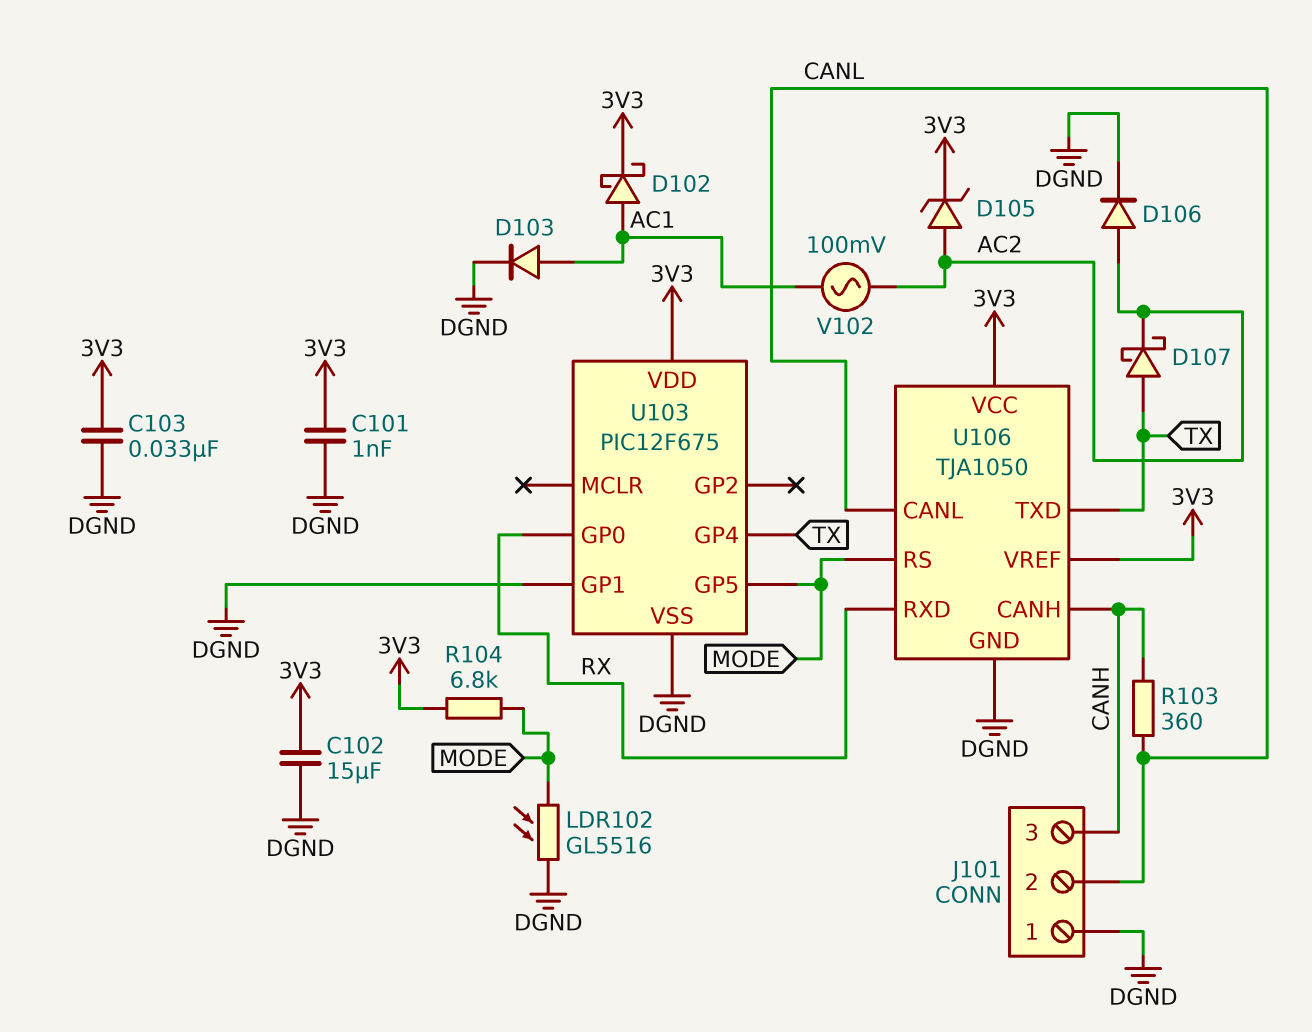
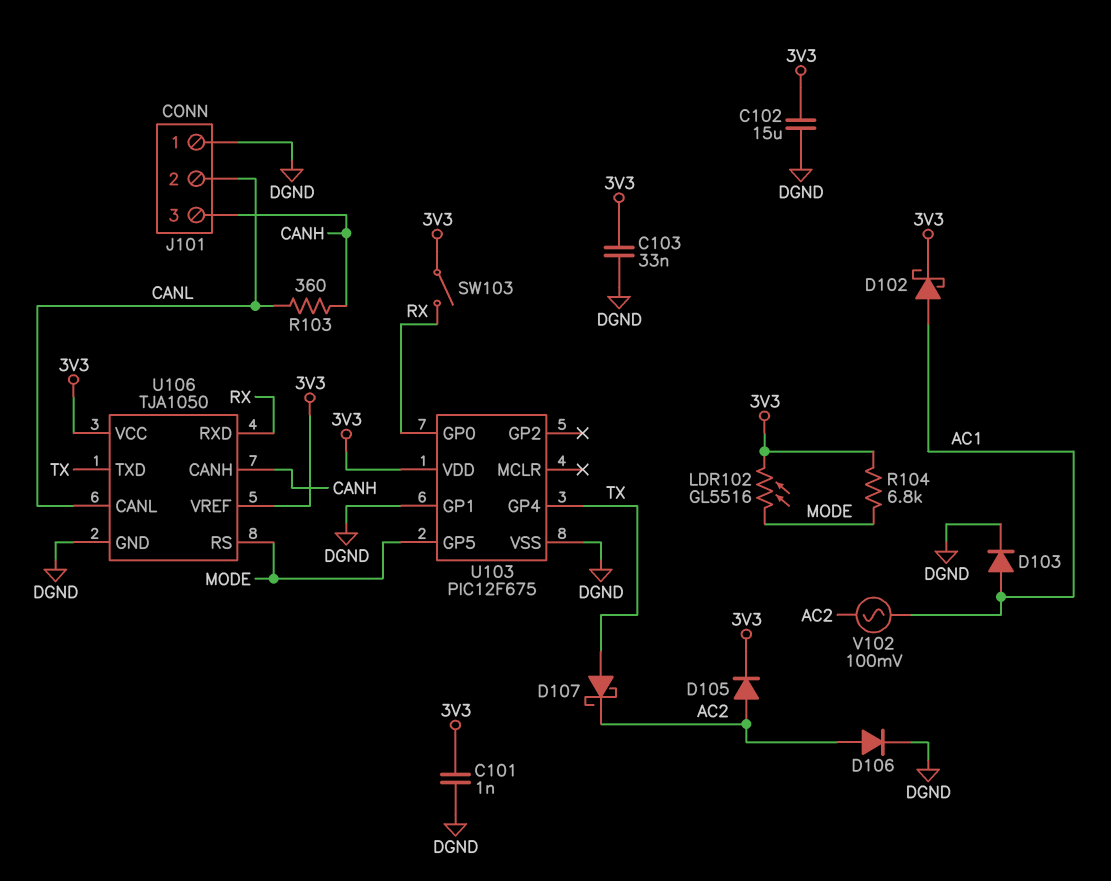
D105: zener (A AC2, K 3V3) -> diode (A AC2, K 3V3)
LDR102: GL5516 (DGND, MODE) -> GL5516 (3V3, MODE)
SW103: none -> switch (3V3, RX)

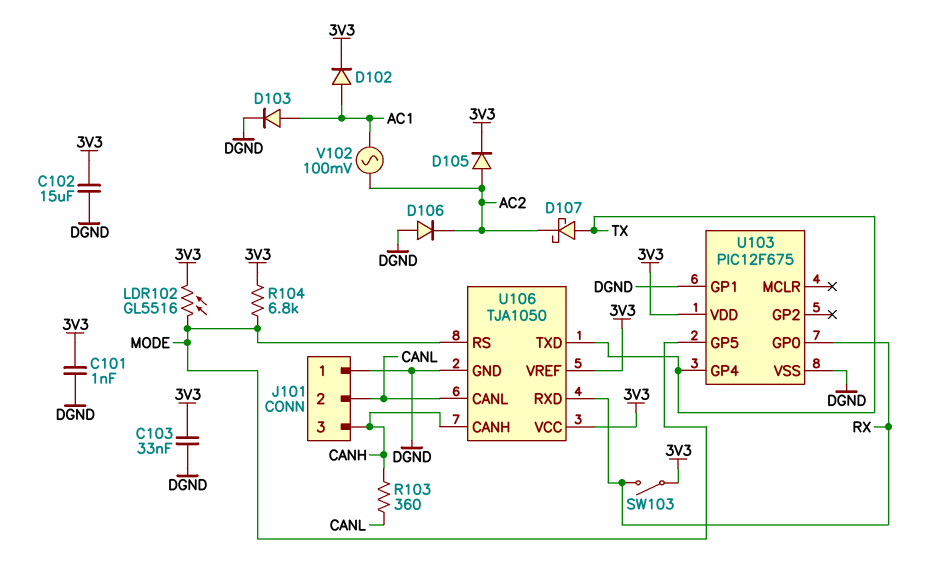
D102: schottky (A AC1, K 3V3) -> diode (A AC1, K 3V3)
D106: diode (A AC2, K DGND) -> diode (A DGND, K AC2)

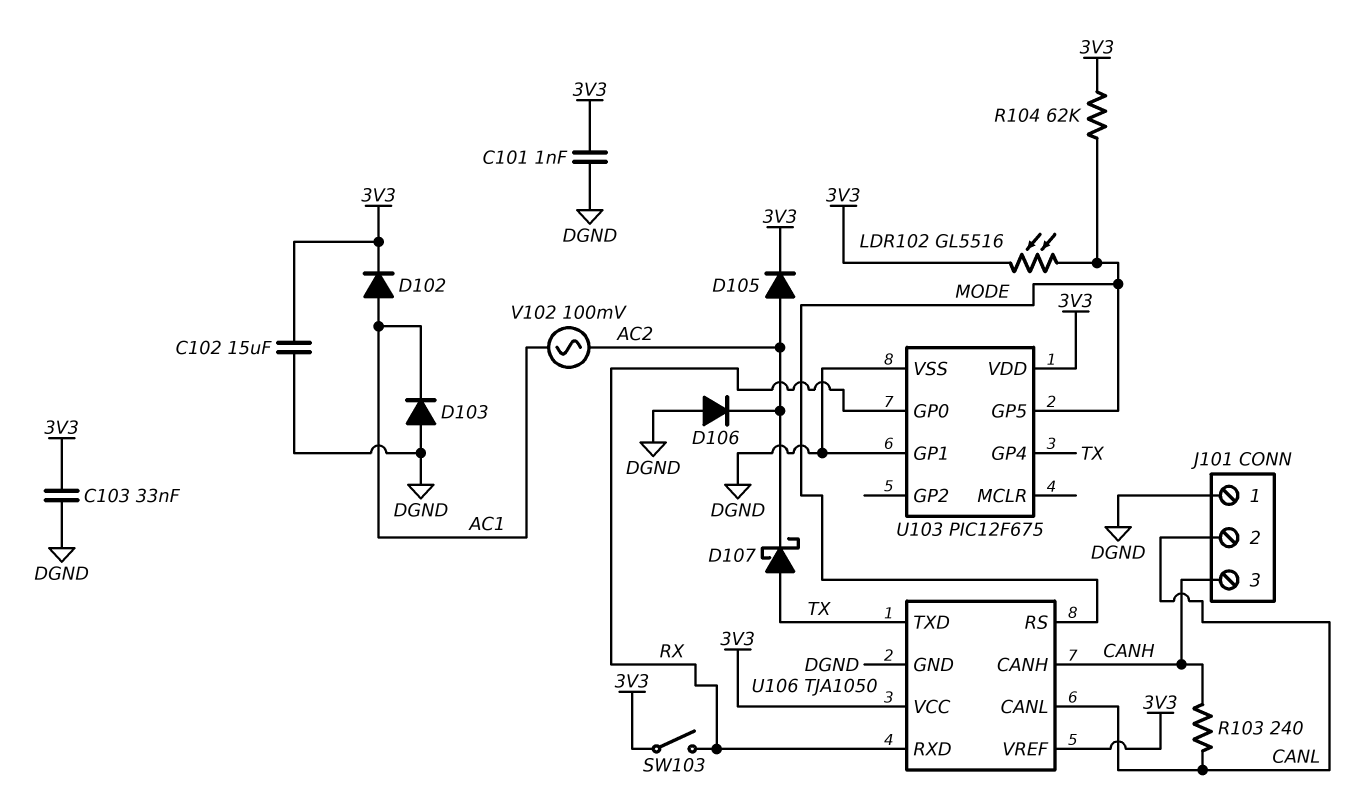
D103: diode (A AC1, K DGND) -> diode (A DGND, K AC1)
R103: 360 (CANH, CANL) -> 240 (CANH, CANL)
R104: 6.8k (3V3, MODE) -> 62k (3V3, MODE)

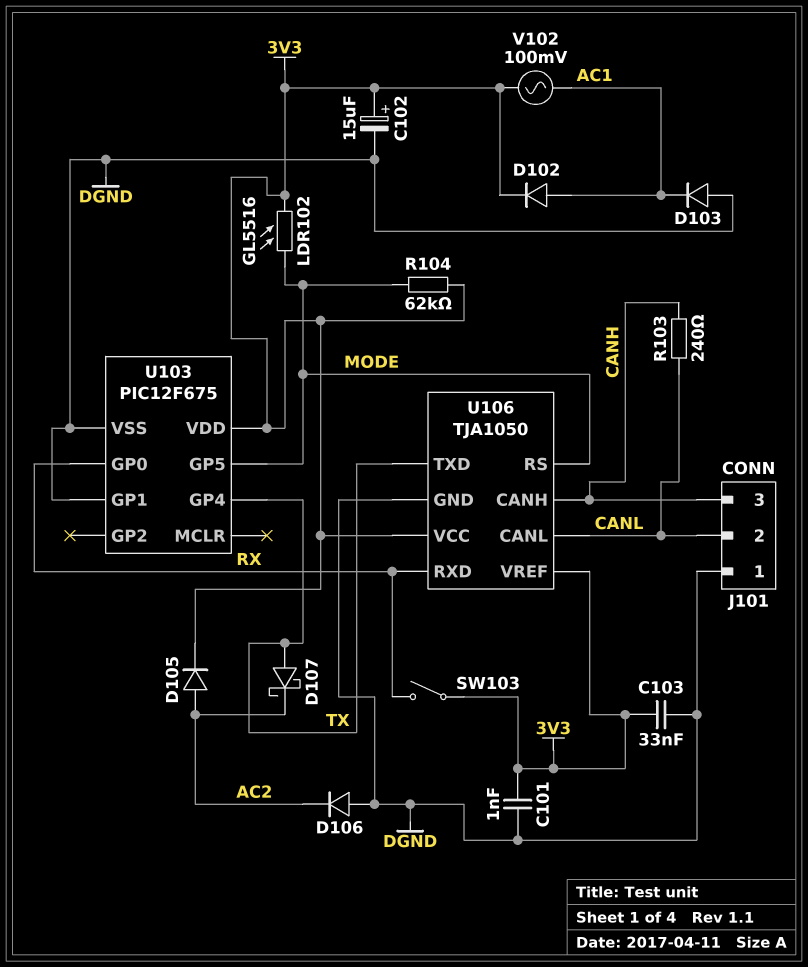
C102: 15uF (3V3, DGND) -> 15uF (plus 3V3, minus DGND)
V102: AC 100mV (AC1, AC2) -> AC 100mV (3V3, AC1)

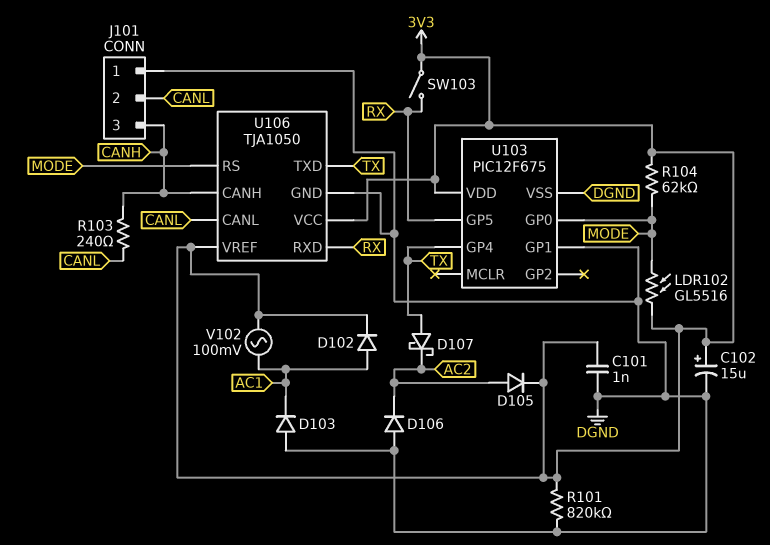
C103: 33nF (3V3, DGND) -> none
R101: none -> 820k (3V3, DGND)
U103 pin GP0: RX -> MODE
U103 pin GP5: MODE -> RX

